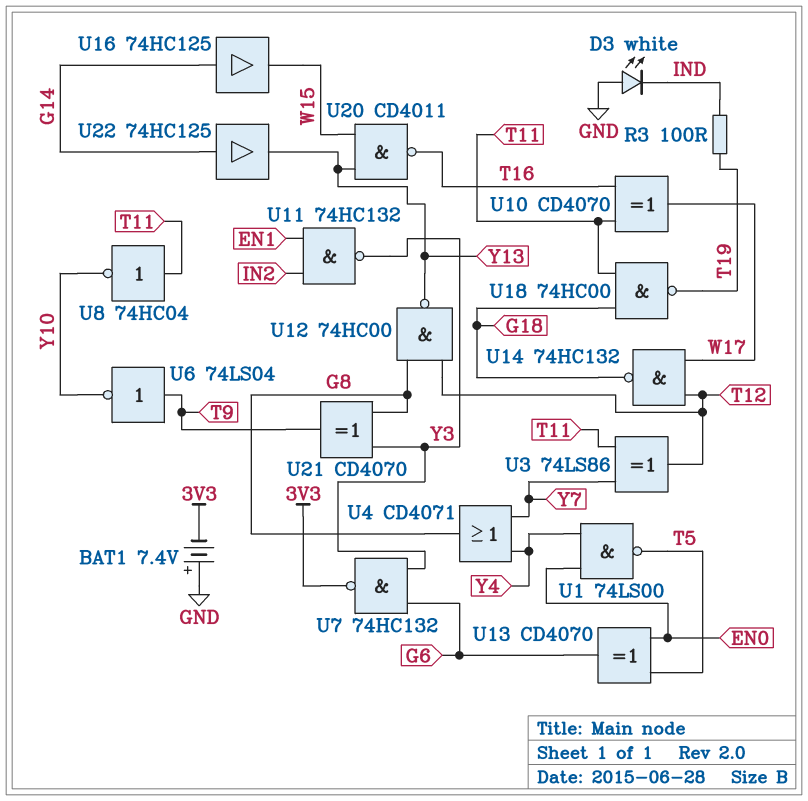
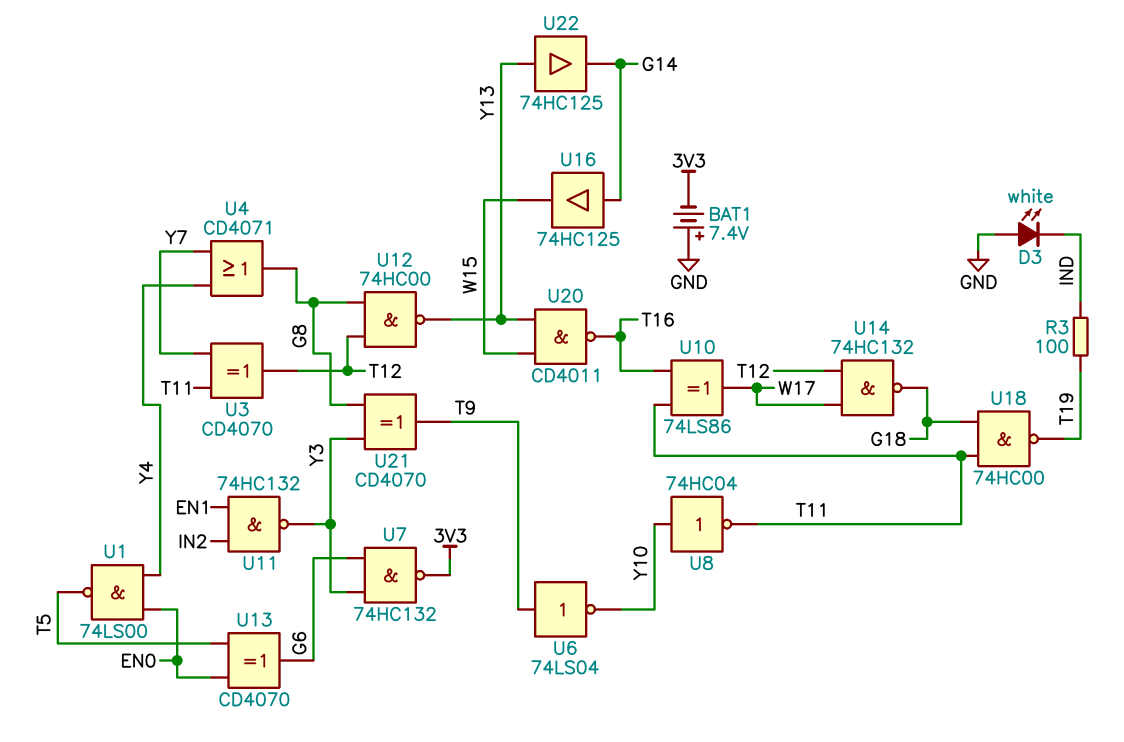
U3: XOR 74LS86 (in T11, in Y7, out T12) -> XOR CD4070 (in T11, in Y7, out T12)
U8: NOT 74HC04 (in T11, out Y10) -> NOT 74HC04 (in Y10, out T11)
U10: XOR CD4070 (in T11, in T16, out W17) -> XOR 74LS86 (in T11, in T16, out W17)
U22: buffer 74HC125 (in G14, out Y13) -> buffer 74HC125 (in Y13, out G14)

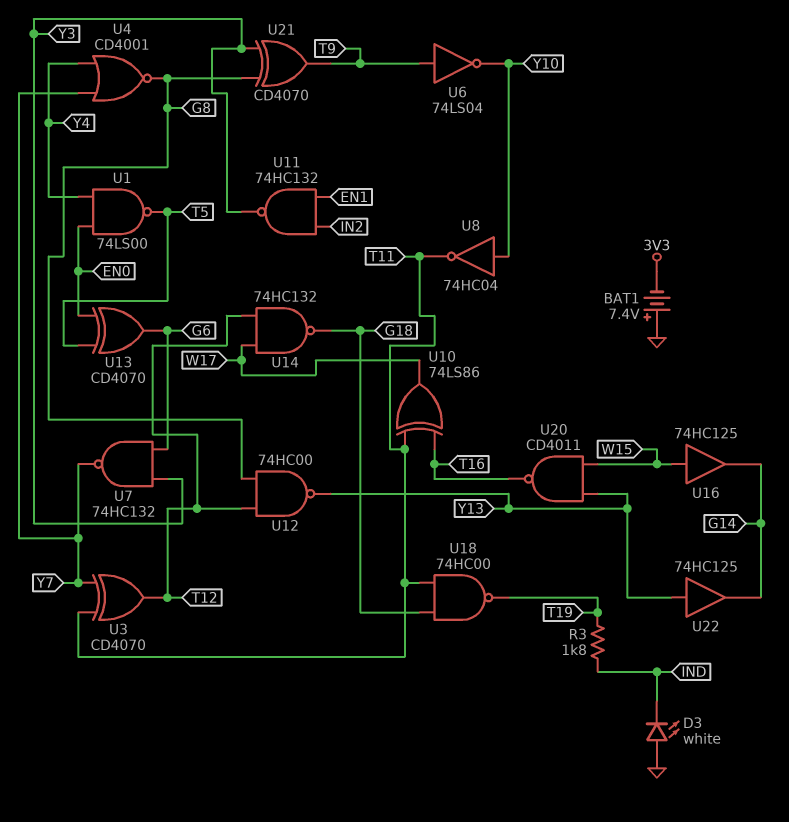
R3: 100 (IND, T19) -> 1.8k (IND, T19)
U4: OR CD4071 (in Y4, in Y7, out G8) -> NOR CD4001 (in Y4, in Y7, out G8)
U7: NAND 74HC132 (in G6, in Y3, out 3V3) -> NAND 74HC132 (in G6, in Y3, out Y7)
U16: buffer 74HC125 (in G14, out W15) -> buffer 74HC125 (in W15, out G14)

